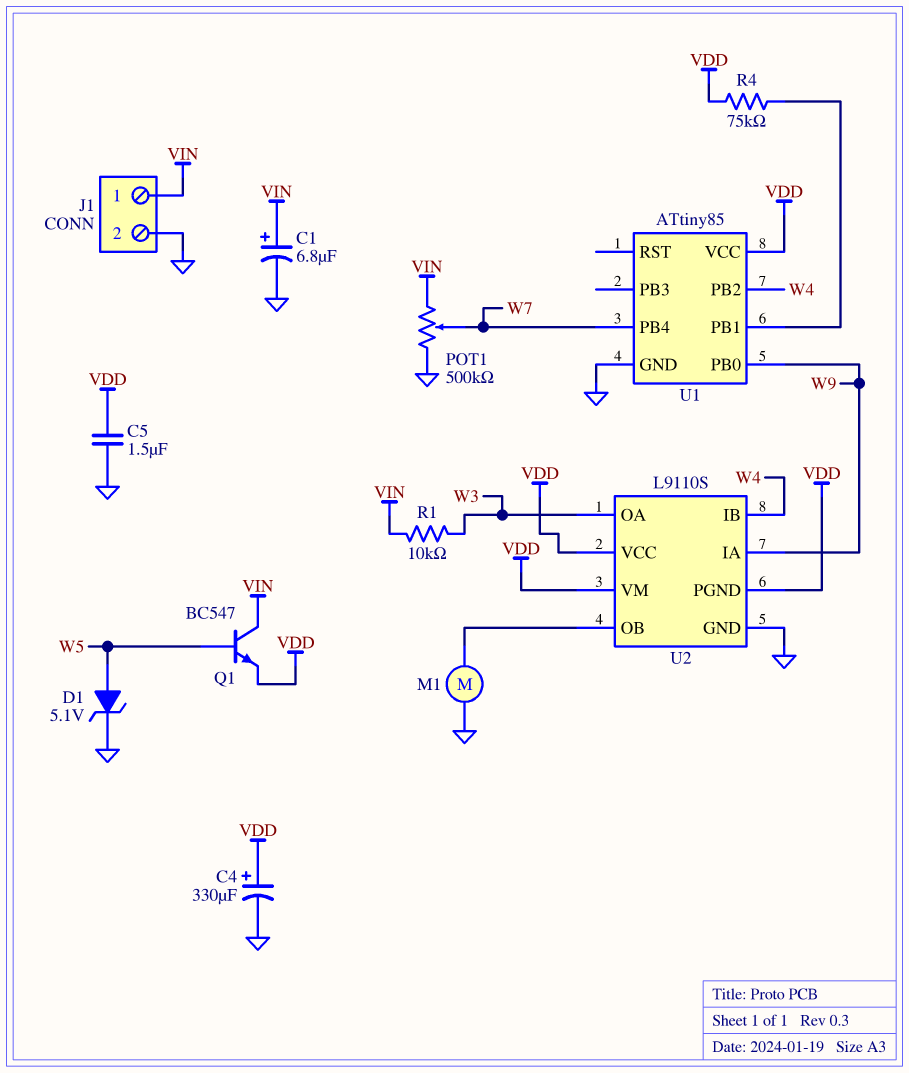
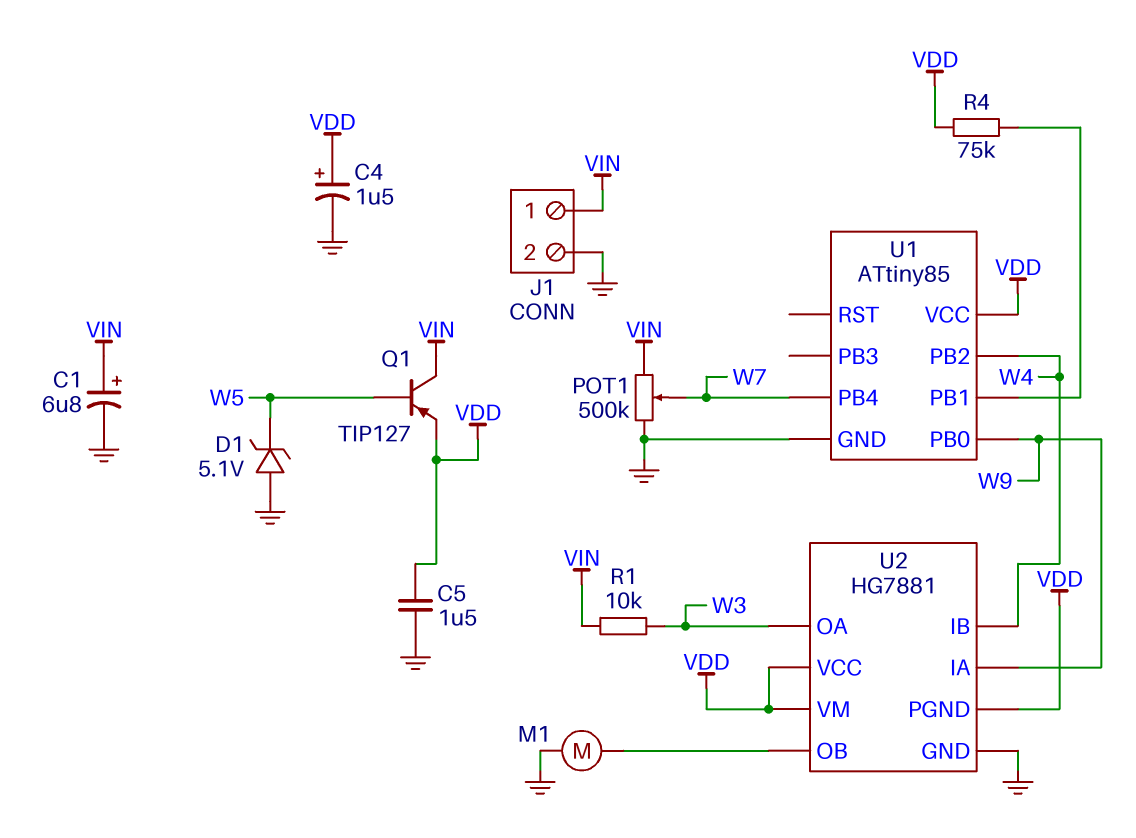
C4: 330uF (plus VDD, minus GND) -> 1.5uF (plus VDD, minus GND)
D1: zener 5.1V (A W5, K GND) -> zener 5.1V (A GND, K W5)
Q1: NPN BC547 (B W5, C VIN, E VDD) -> PNP TIP127 (B W5, C VIN, E VDD)
U2: L9110S -> HG7881

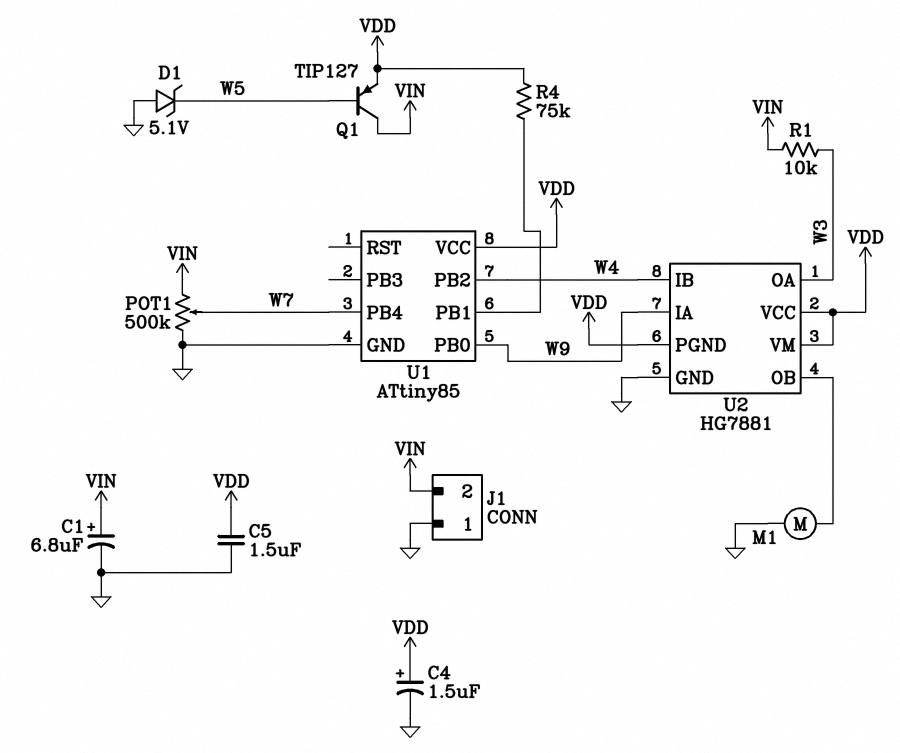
J1 pin 1: VIN -> GND
J1 pin 2: GND -> VIN

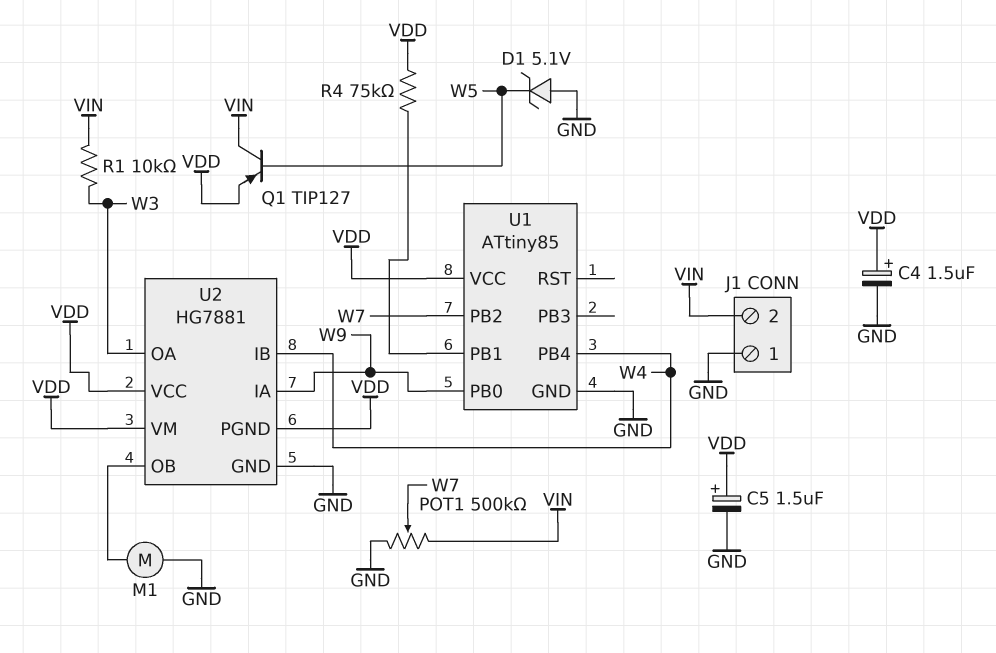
C1: 6.8uF (plus VIN, minus GND) -> none
C5: 1.5uF (GND, VDD) -> 1.5uF (plus VDD, minus GND)
U1 pin PB2: W4 -> W7
U1 pin PB4: W7 -> W4

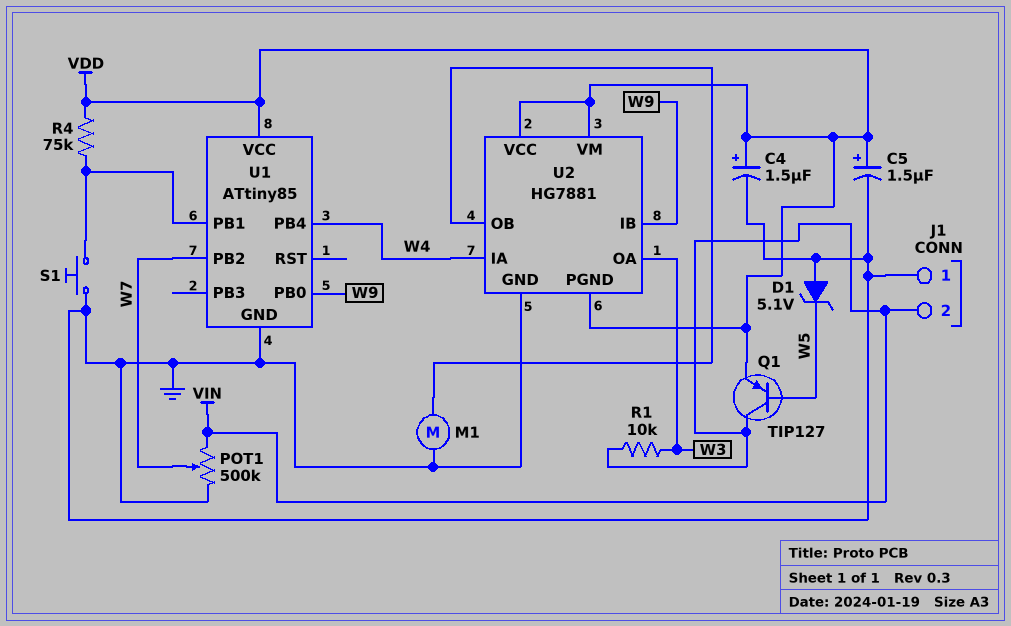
S1: none -> button (GND, U1/PB1)
U2 pin IA: W9 -> W4
U2 pin IB: W4 -> W9

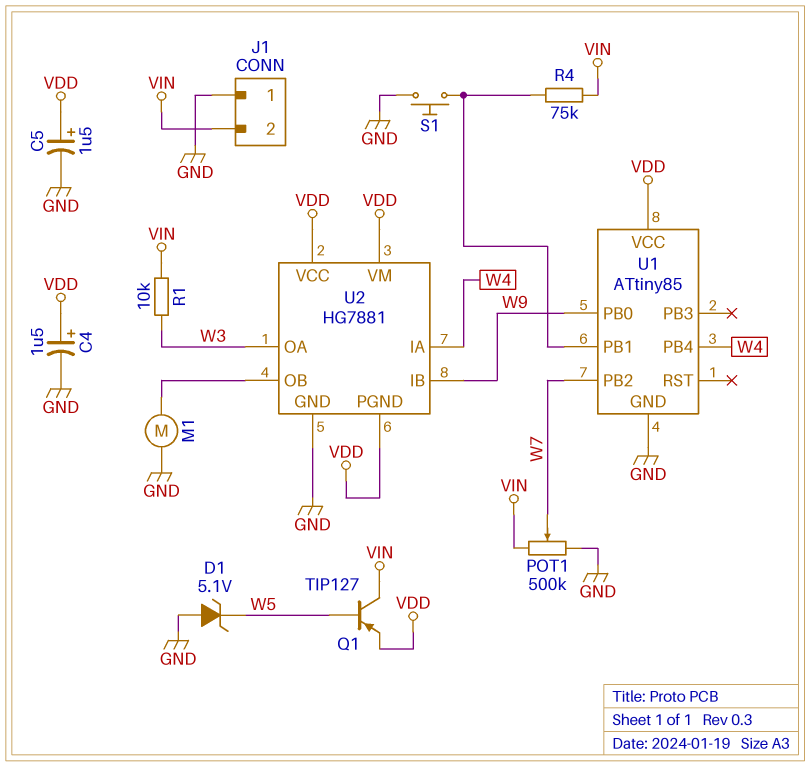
R4: 75k (U1/PB1, VDD) -> 75k (U1/PB1, VIN)

